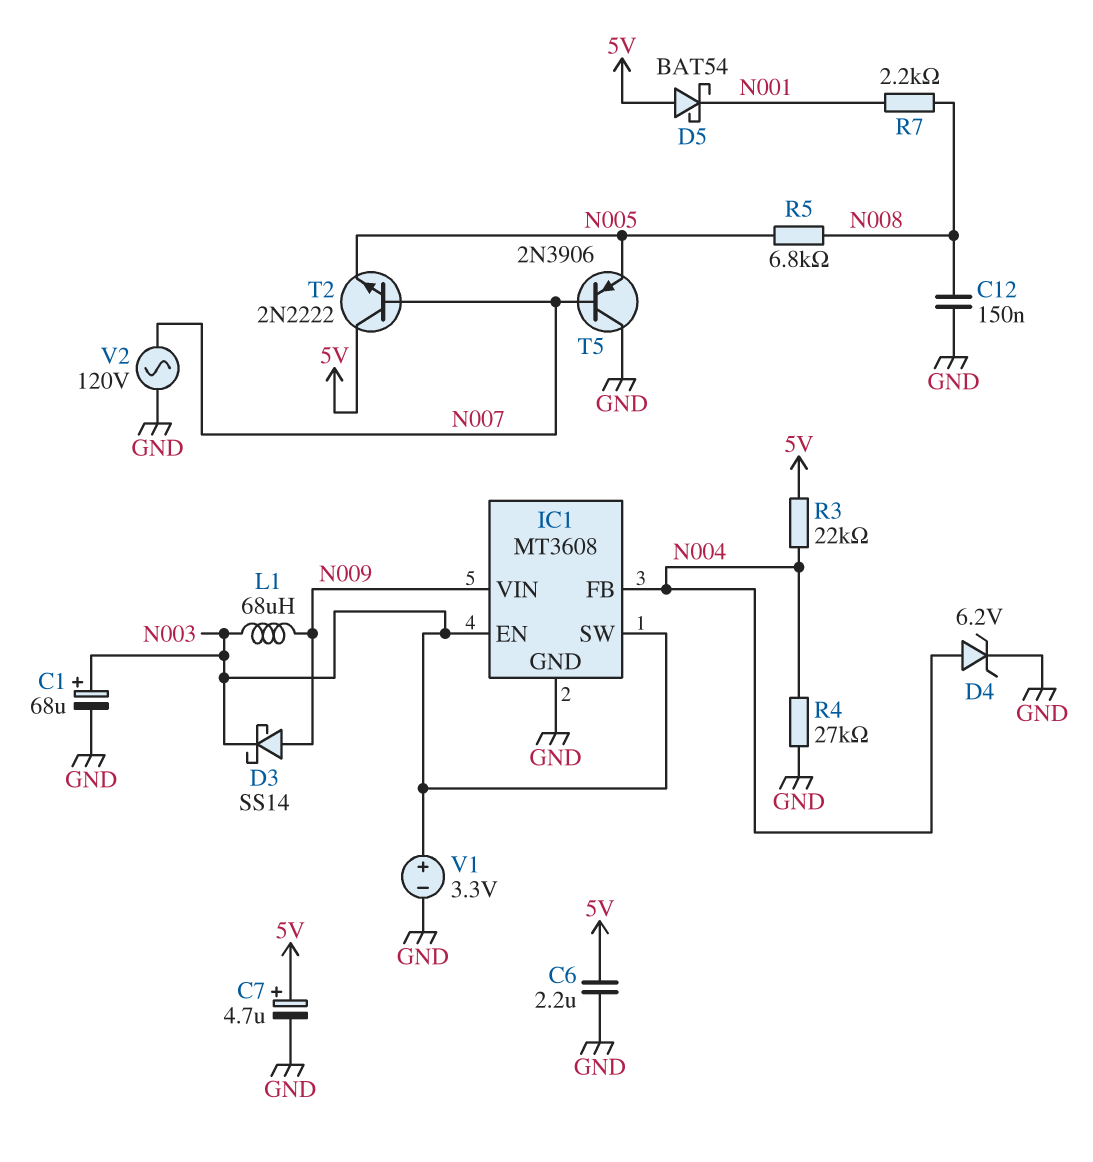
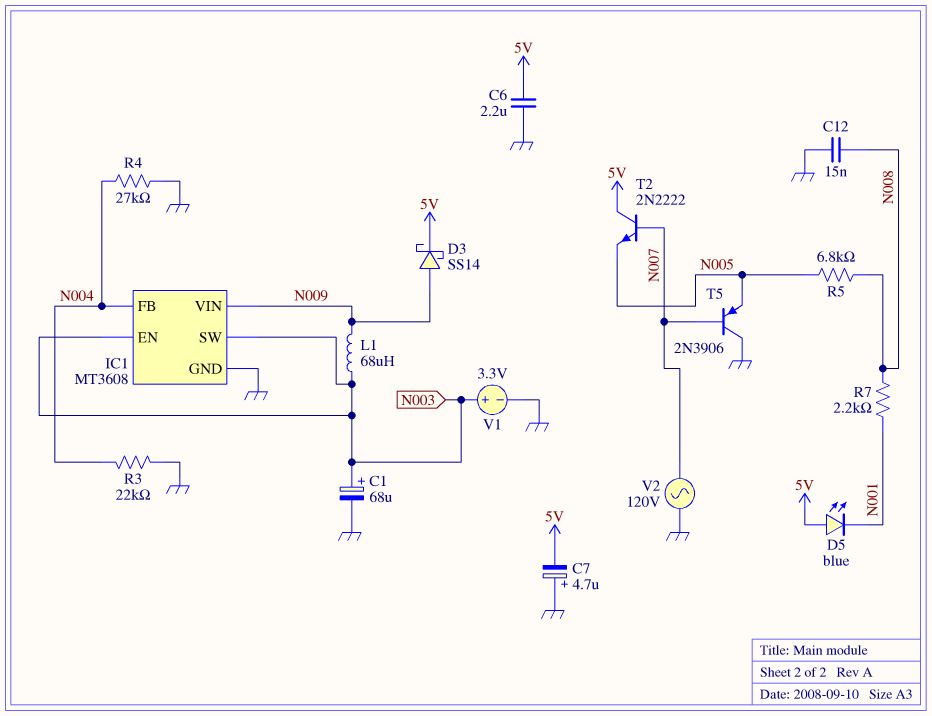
C7: 4.7uF (plus 5V, minus GND) -> 4.7uF (plus GND, minus 5V)
C12: 150nF (GND, N008) -> 15nF (GND, N008)
D3: schottky SS14 (A N009, K N003) -> schottky SS14 (A N009, K 5V)
D4: zener 6.2V (A N004, K GND) -> none
D5: schottky BAT54 (A 5V, K N001) -> LED blue (A 5V, K N001)
R3: 22k (5V, N004) -> 22k (GND, N004)

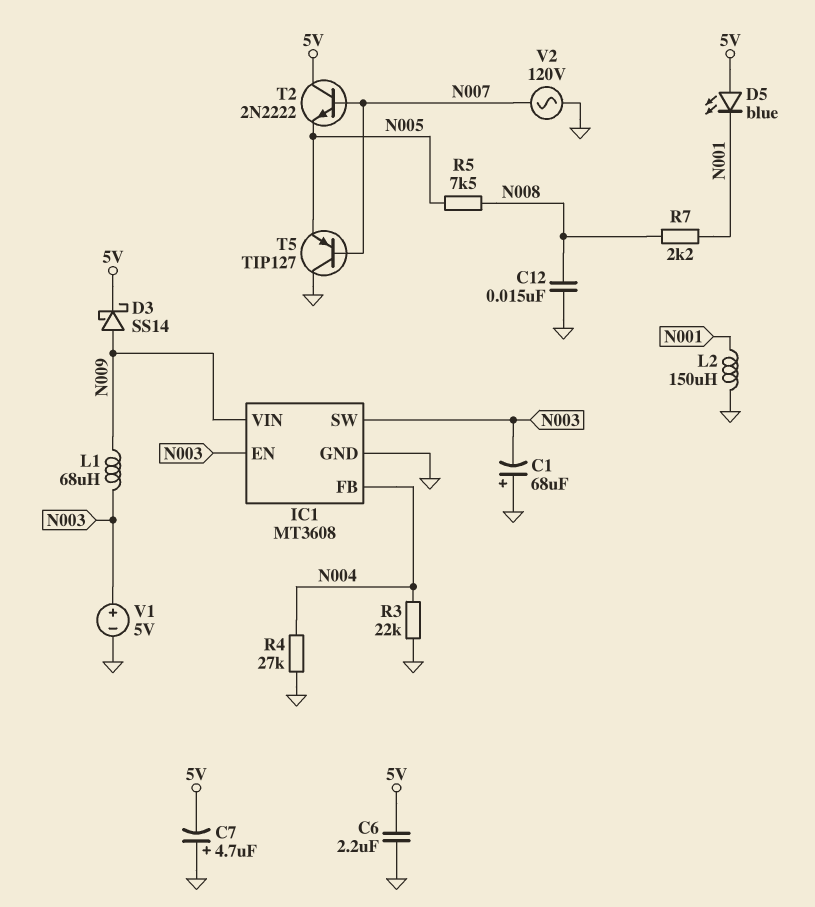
C1: 68uF (plus N003, minus GND) -> 68uF (plus GND, minus N003)
L2: none -> 150uH (GND, N001)
R5: 6.8k (N005, N008) -> 7.5k (N005, N008)
T5: PNP 2N3906 (B N007, C GND, E N005) -> PNP TIP127 (B N007, C GND, E N005)
V1: 3.3V (plus N003, minus GND) -> 5V (plus N003, minus GND)

